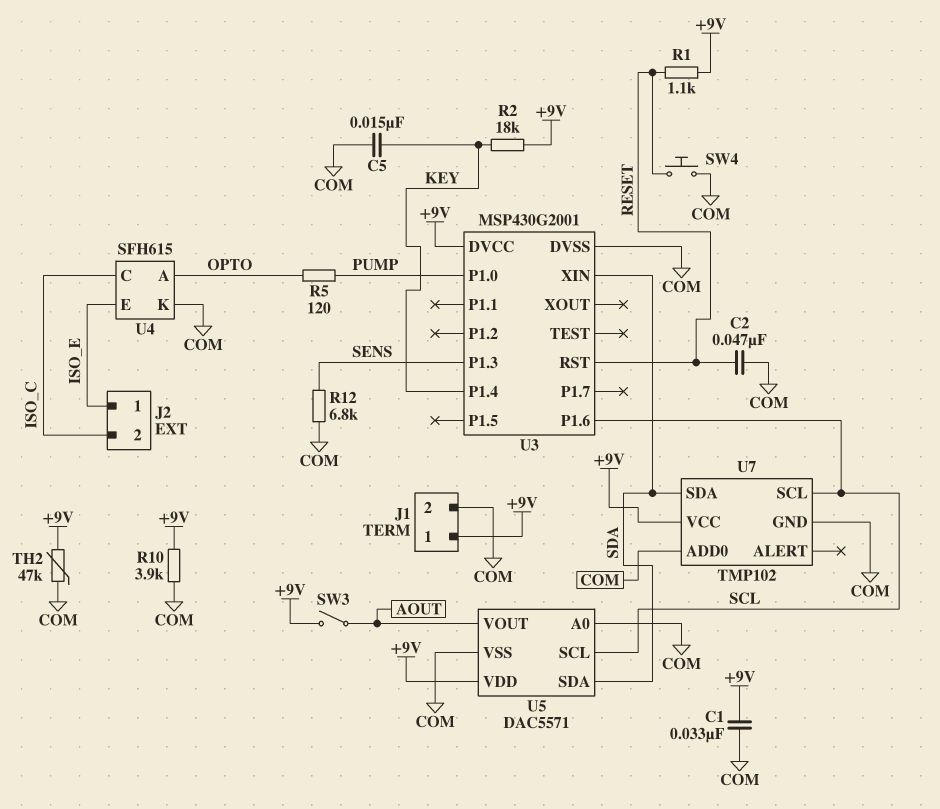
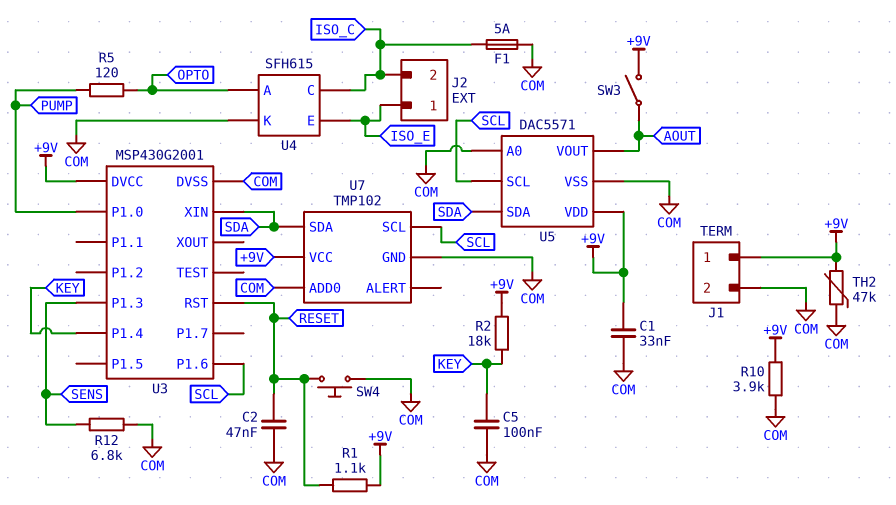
C5: 15nF (COM, KEY) -> 100nF (COM, KEY)
F1: none -> 5A (COM, ISO_C)

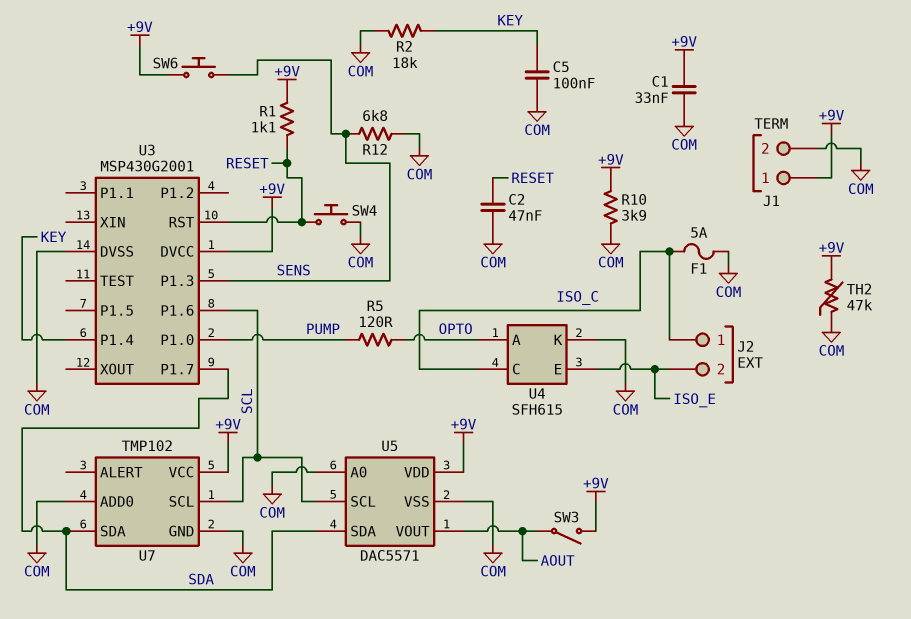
J2 pin 1: ISO_E -> ISO_C
J2 pin 2: ISO_C -> ISO_E
R2: 18k (+9V, KEY) -> 18k (COM, KEY)
SW6: none -> button (+9V, SENS)
U3 pin P1.7: none -> SDA
U3 pin XIN: SDA -> none

